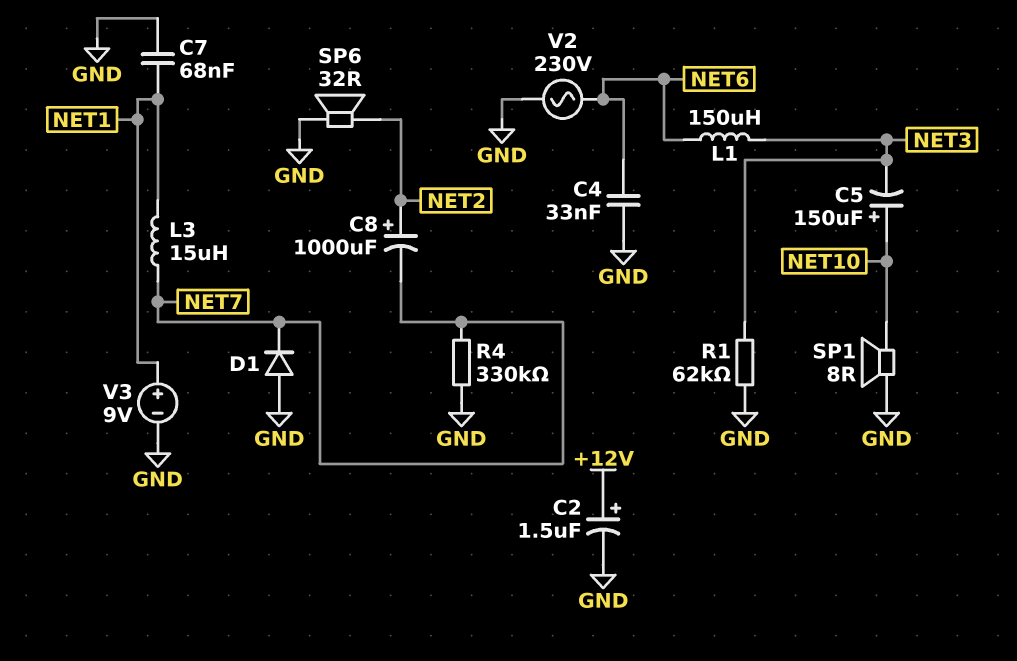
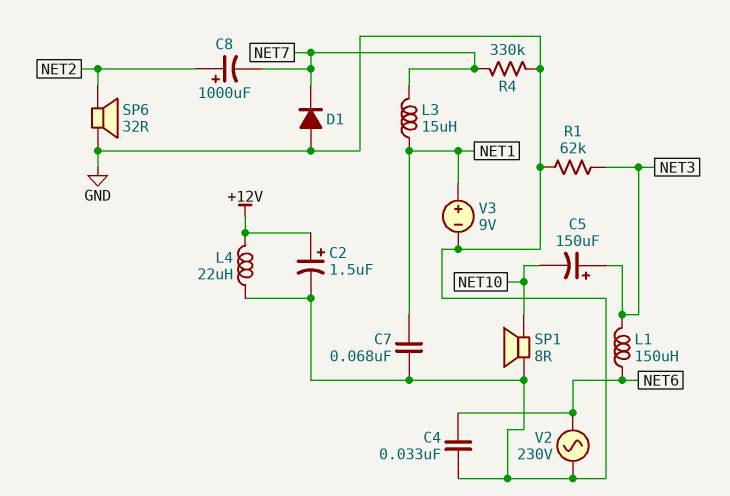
C5: 150uF (plus NET10, minus NET3) -> 150uF (plus NET3, minus NET10)
L4: none -> 22uH (+12V, GND)

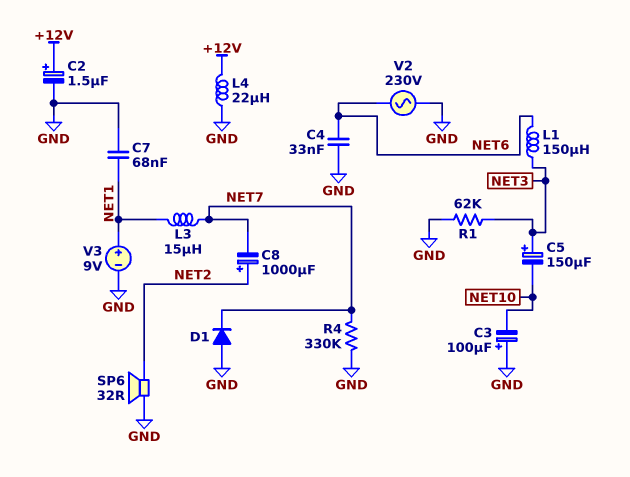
C3: none -> 100uF (plus GND, minus NET10)
SP1: speaker 8R (GND, NET10) -> none

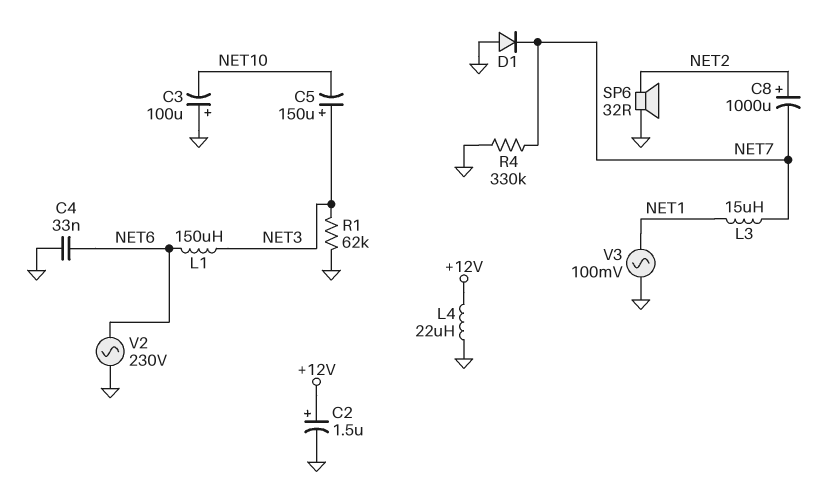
C7: 68nF (GND, NET1) -> none
V3: 9V (plus NET1, minus GND) -> AC 100mV (GND, NET1)

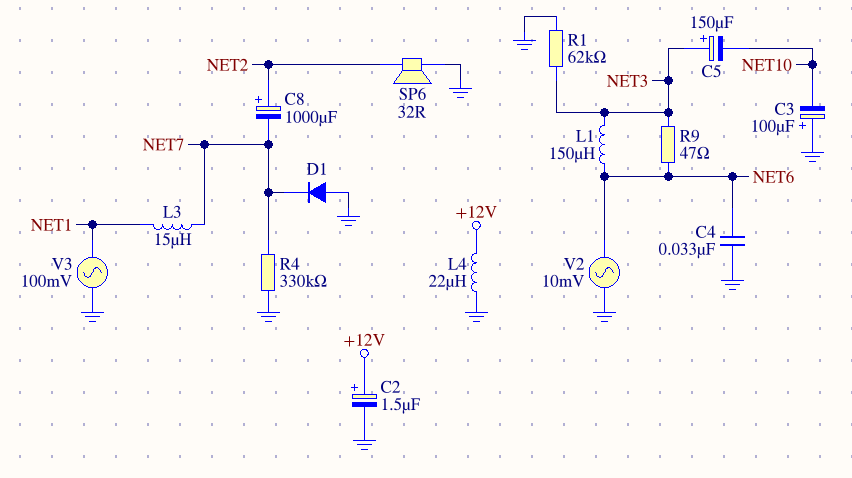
R9: none -> 47 (NET3, NET6)
V2: AC 230V (GND, NET6) -> AC 10mV (GND, NET6)

